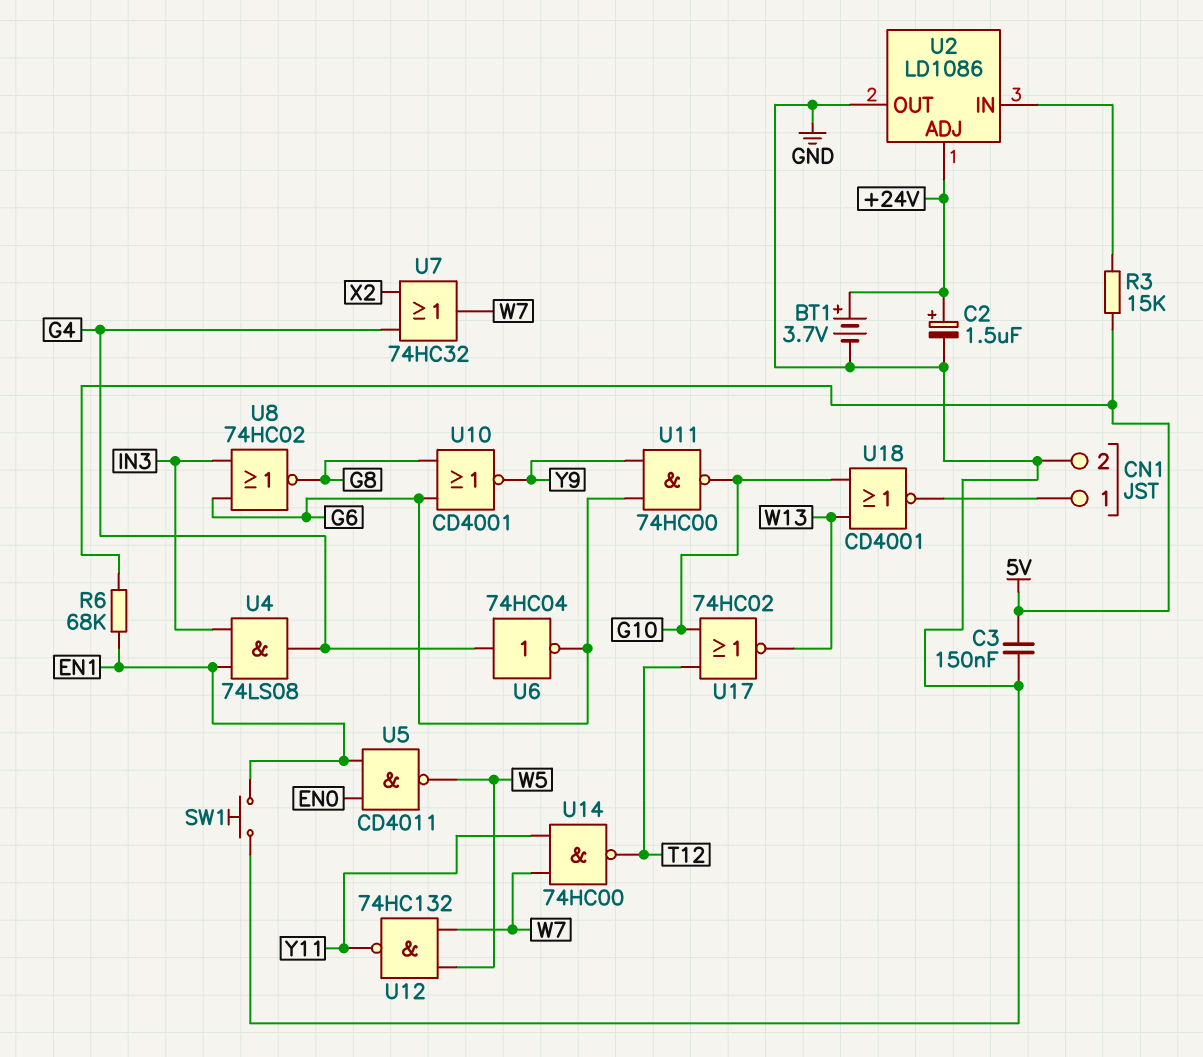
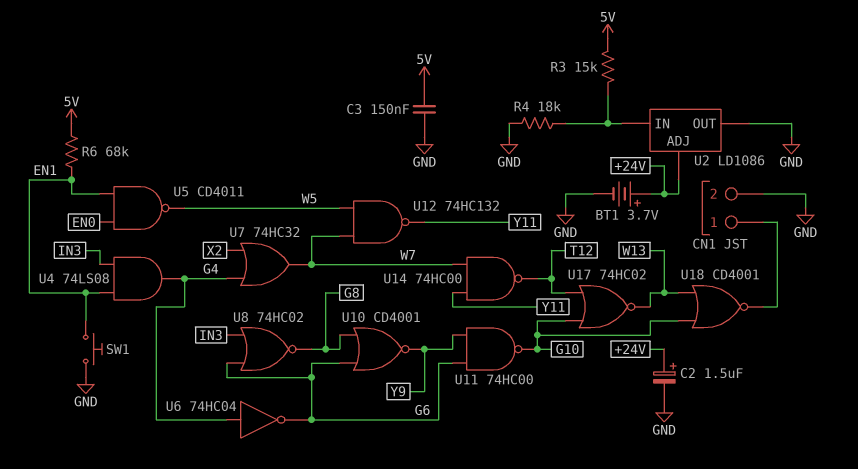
R4: none -> 18k (GND, U2/IN)

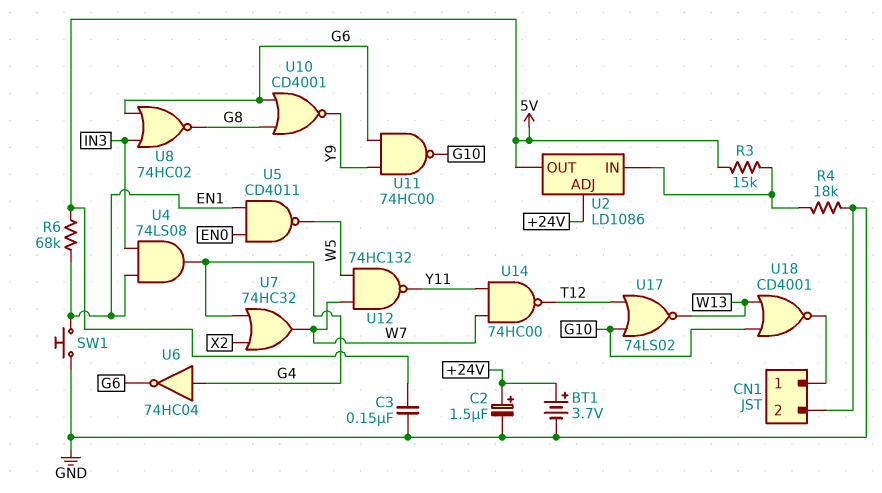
U2 pin OUT: GND -> 5V
U17: NOR 74HC02 (in G10, in T12, out W13) -> NOR 74LS02 (in G10, in T12, out W13)

